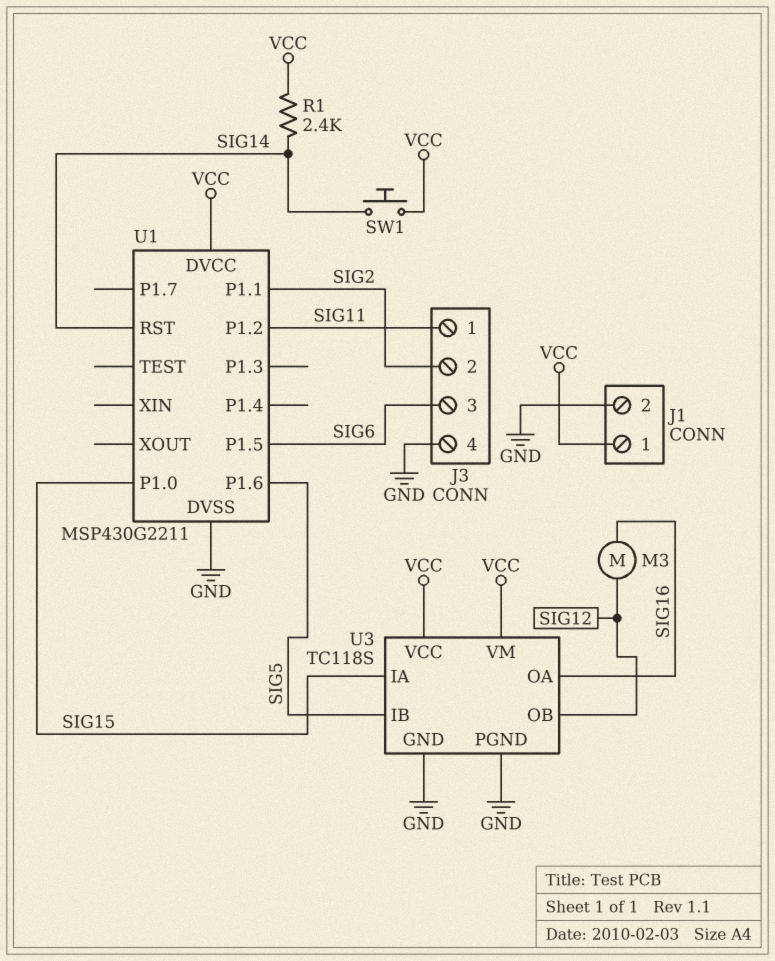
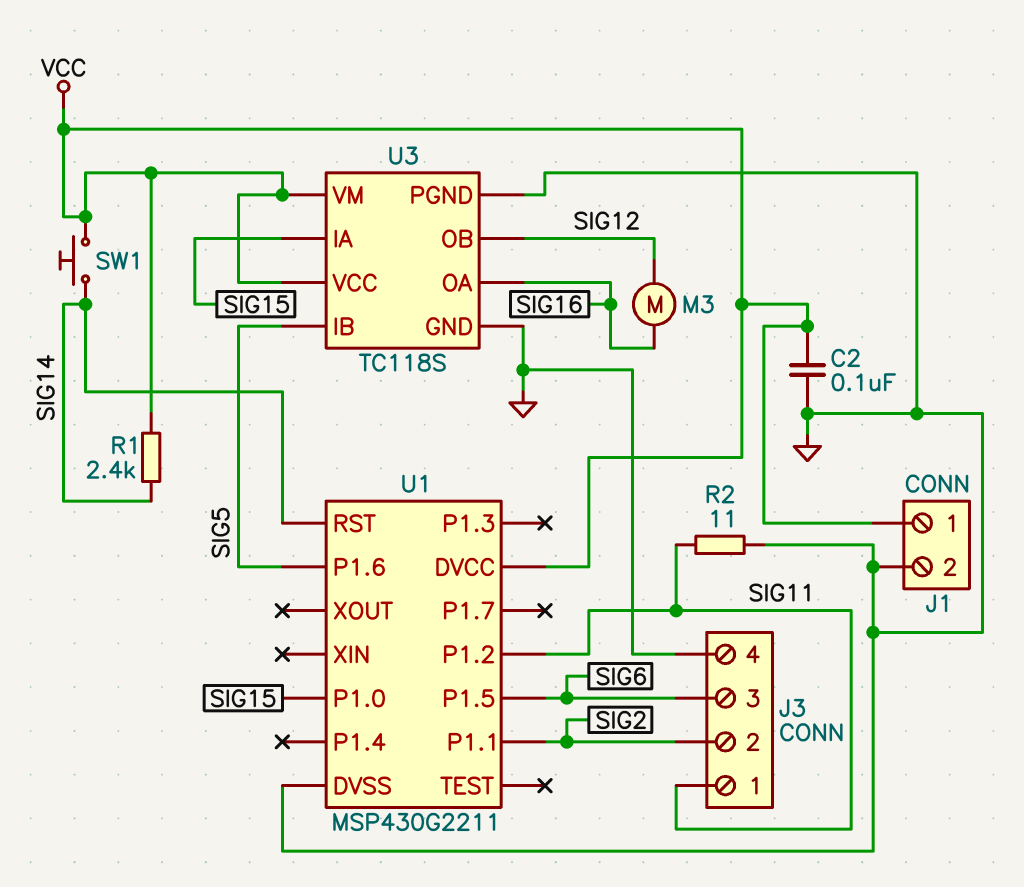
C2: none -> 100nF (GND, VCC)
R2: none -> 11 (GND, SIG11)

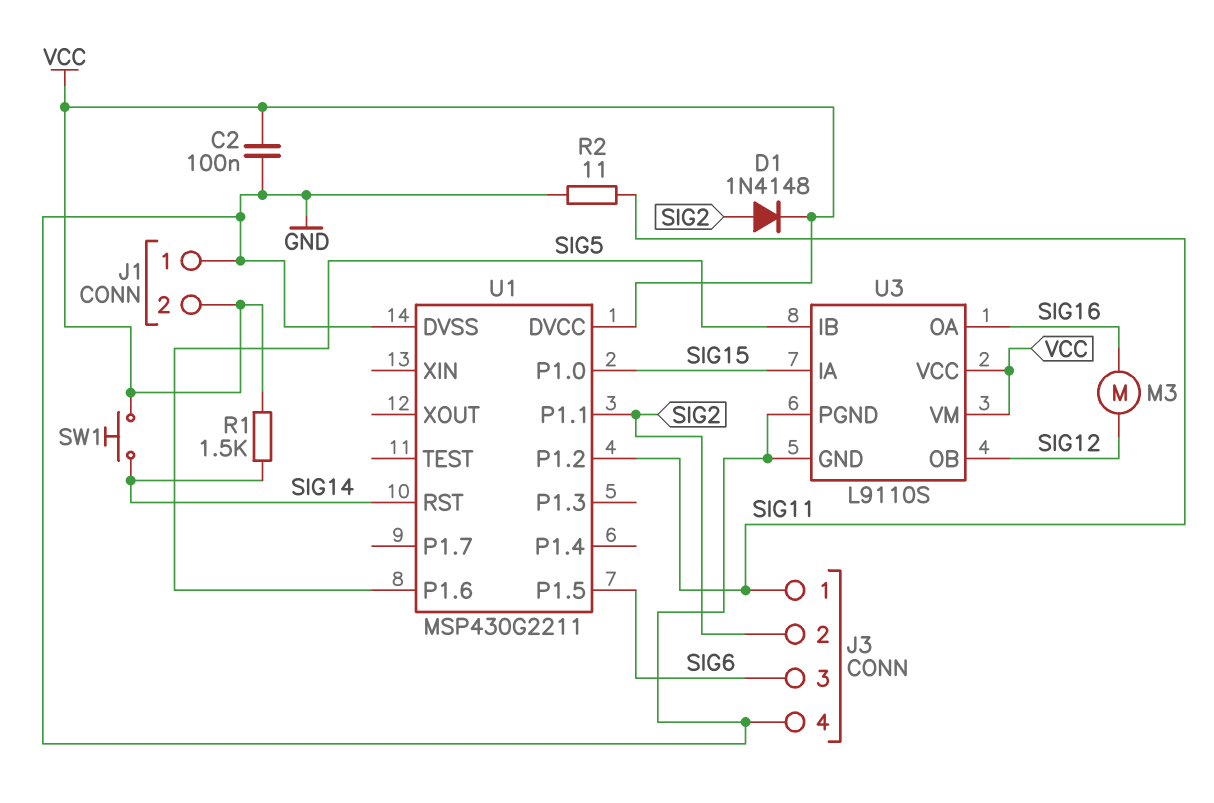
D1: none -> diode 1N4148 (A SIG2, K VCC)
J1 pin 1: VCC -> GND
J1 pin 2: GND -> VCC
R1: 2.4k (SIG14, VCC) -> 1.5k (SIG14, VCC)
U3: TC118S -> L9110S

